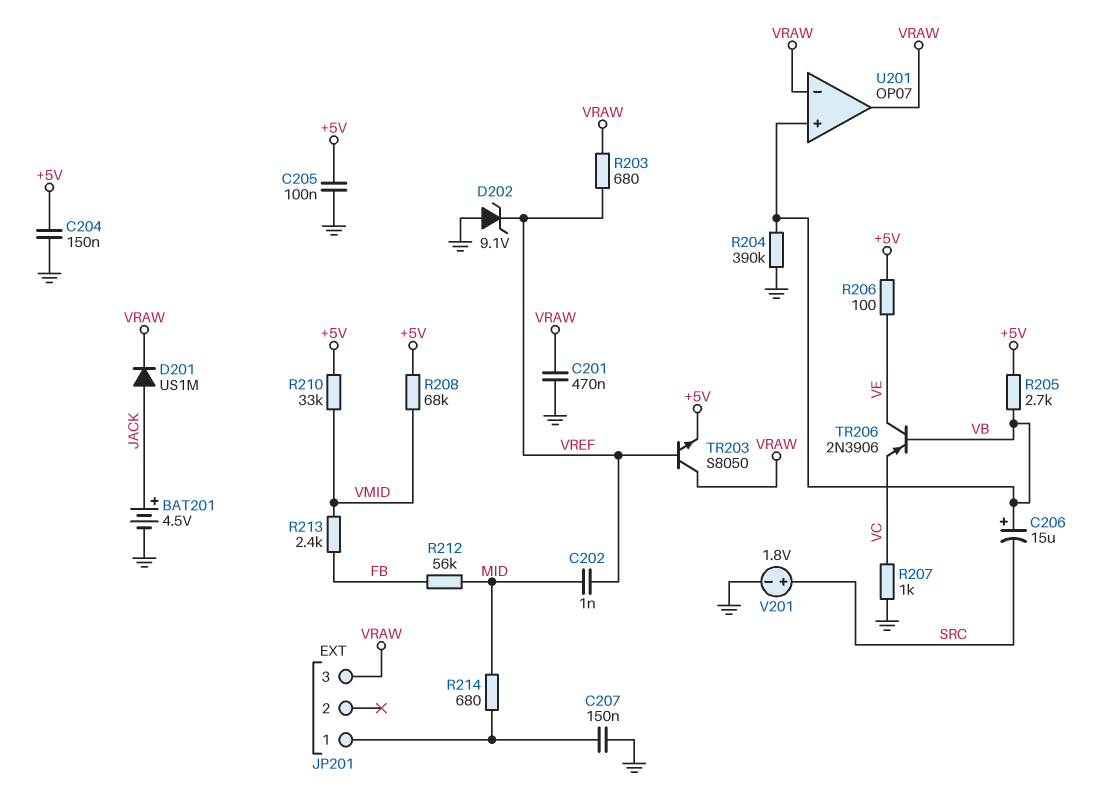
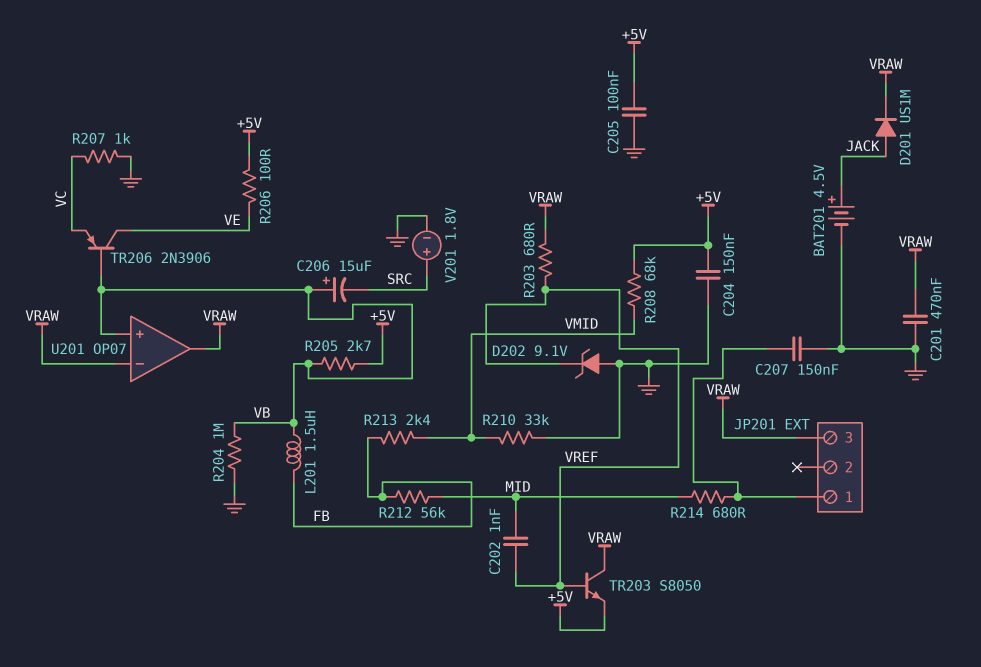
L201: none -> 1.5uH (FB, VB)
R204: 390k (GND, VB) -> 1M (GND, VB)
R210: 33k (+5V, VMID) -> 33k (GND, VMID)

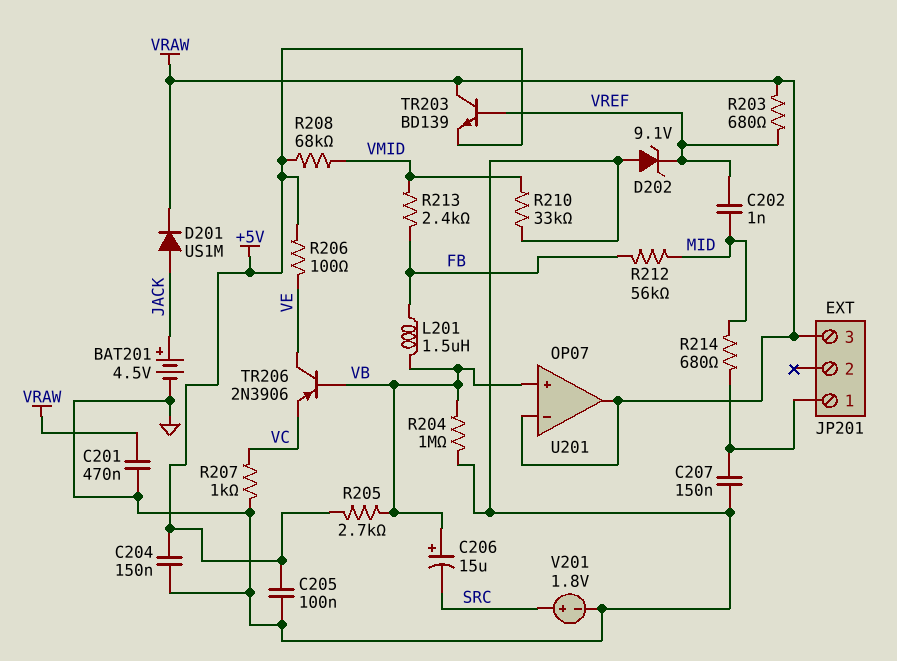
TR203: NPN S8050 (B VREF, C VRAW, E +5V) -> NPN BD139 (B VREF, C VRAW, E +5V)

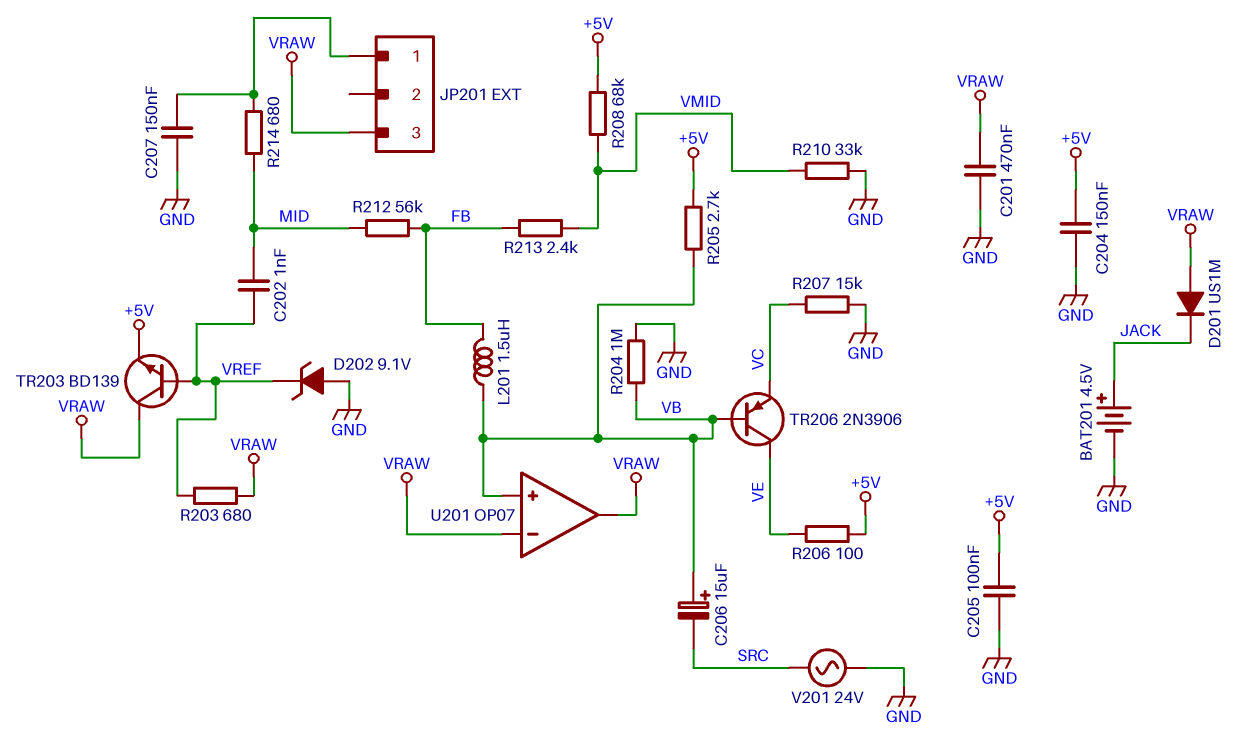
D201: diode US1M (A JACK, K VRAW) -> diode US1M (A VRAW, K JACK)
R207: 1k (GND, VC) -> 15k (GND, VC)
V201: 1.8V (plus SRC, minus GND) -> AC 24V (GND, SRC)

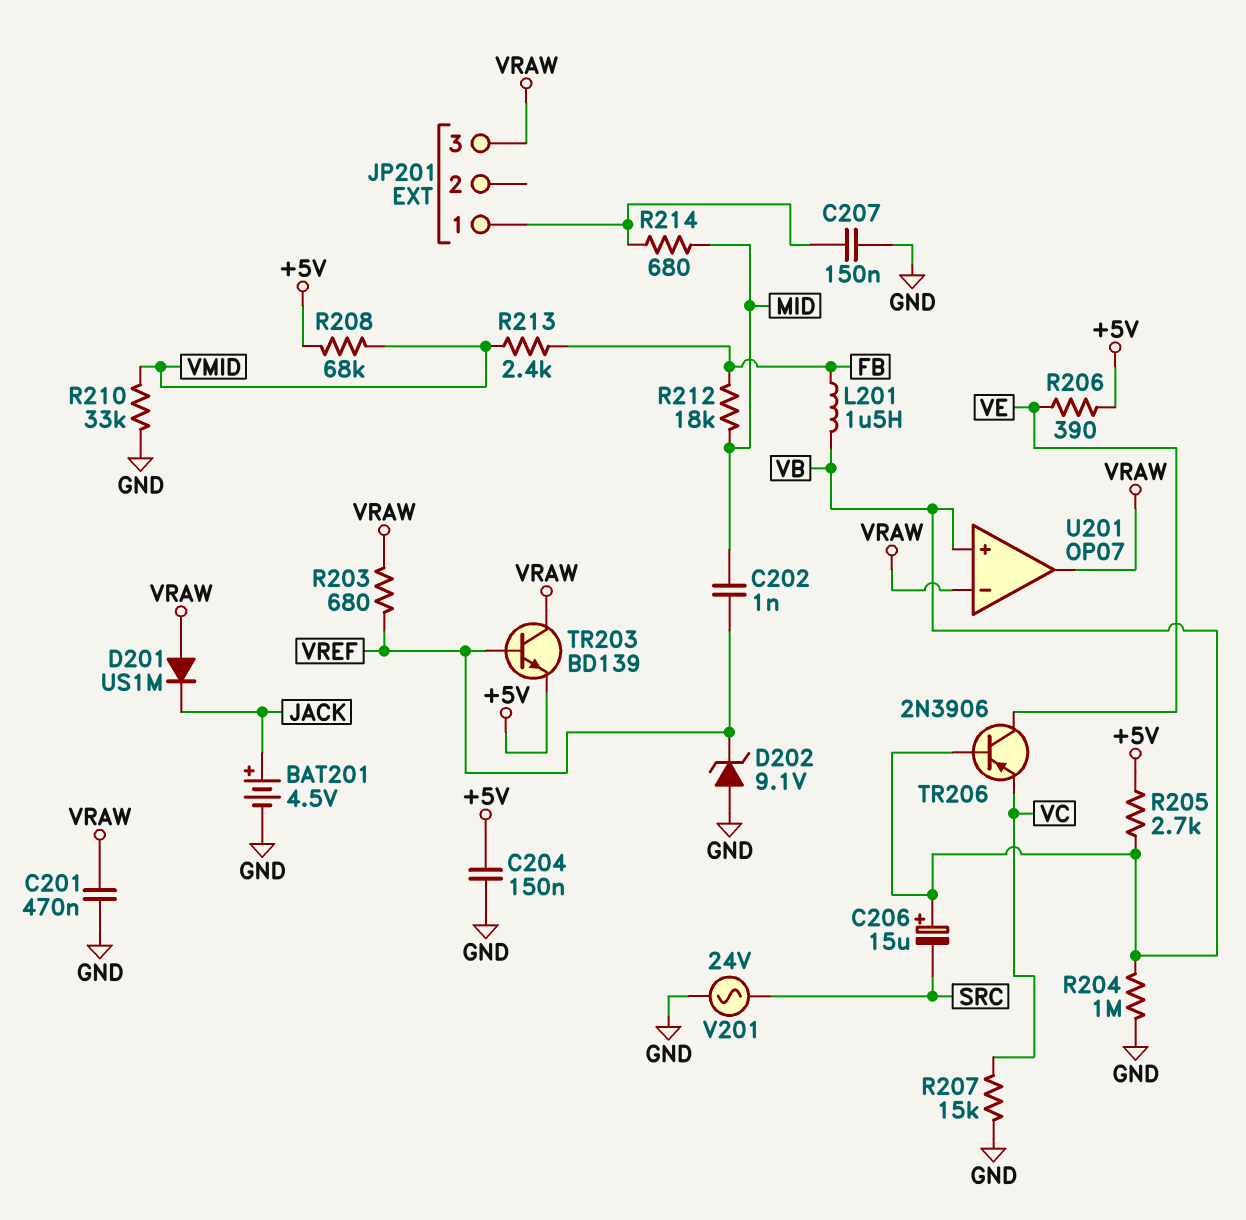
C205: 100nF (+5V, GND) -> none
R206: 100 (+5V, VE) -> 390 (+5V, VE)
R212: 56k (FB, MID) -> 18k (FB, MID)

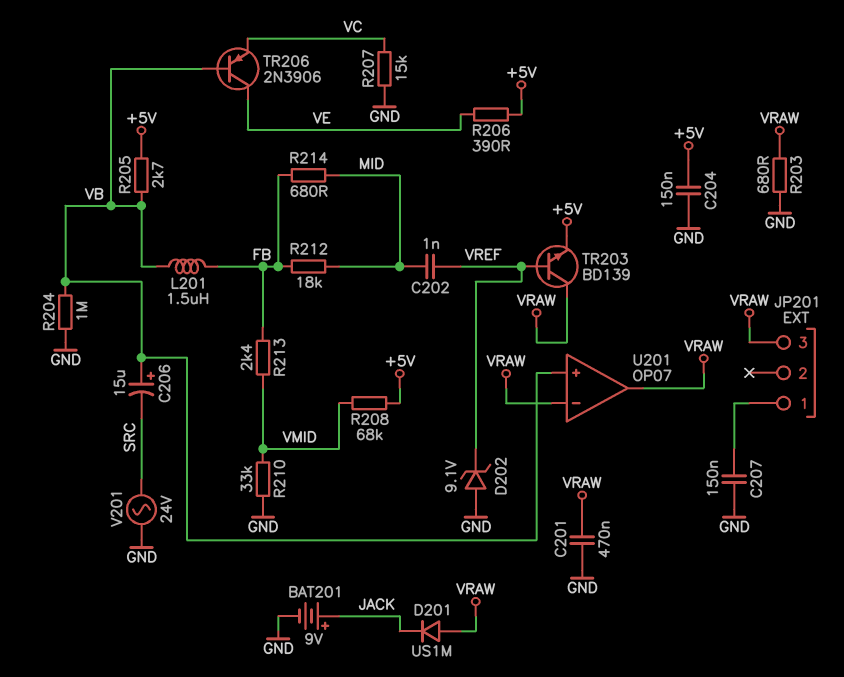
BAT201: 4.5V (plus JACK, minus GND) -> 9V (plus JACK, minus GND)
R203: 680 (VRAW, VREF) -> 680 (GND, VRAW)
R214: 680 (JP201/1, MID) -> 680 (FB, MID)

